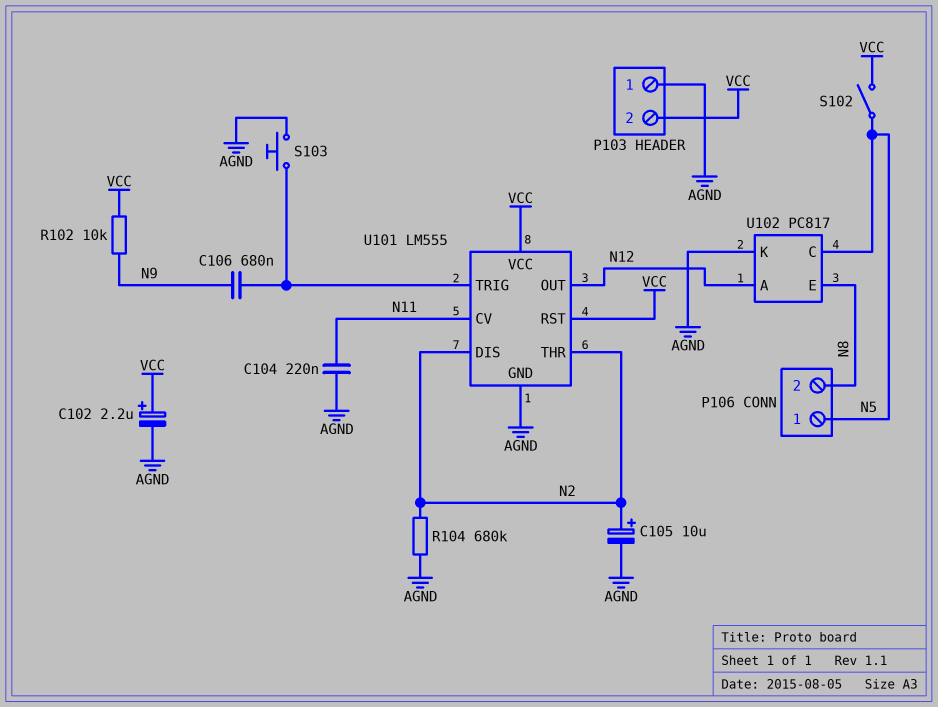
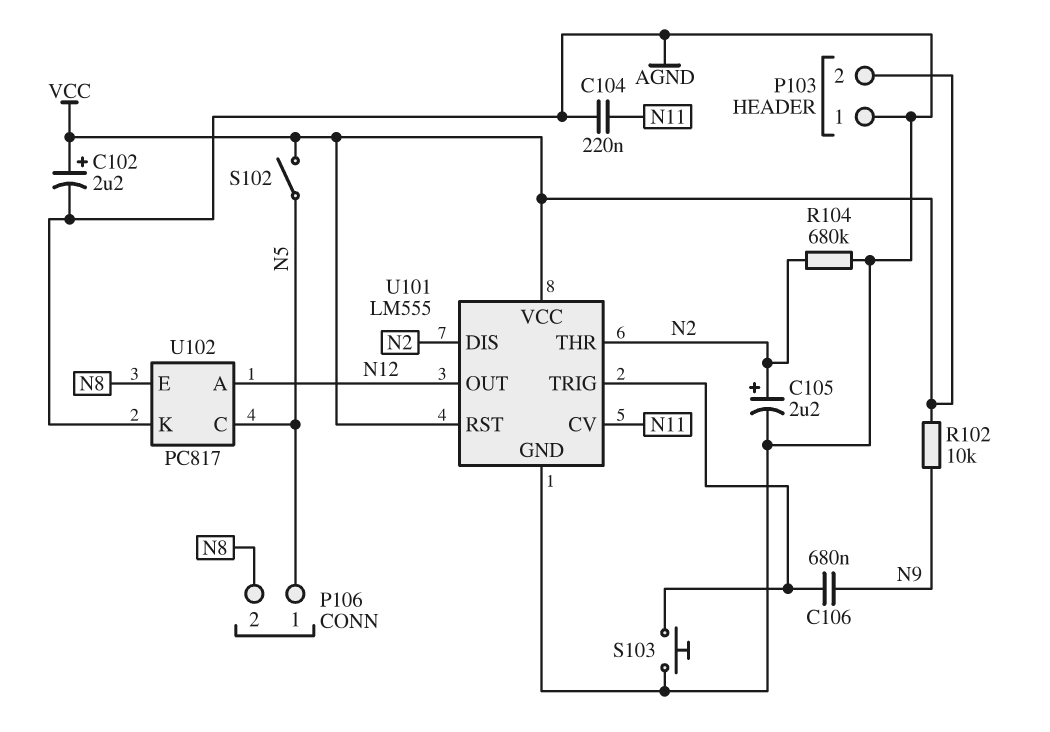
C105: 10uF (plus N2, minus AGND) -> 2.2uF (plus N2, minus AGND)

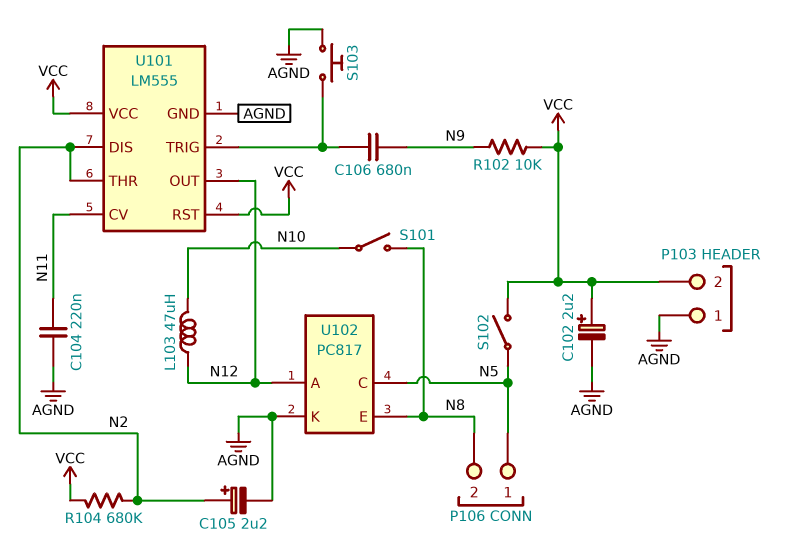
L103: none -> 47uH (N10, N12)
R104: 680k (AGND, N2) -> 680k (N2, VCC)
S101: none -> switch (N8, N10)

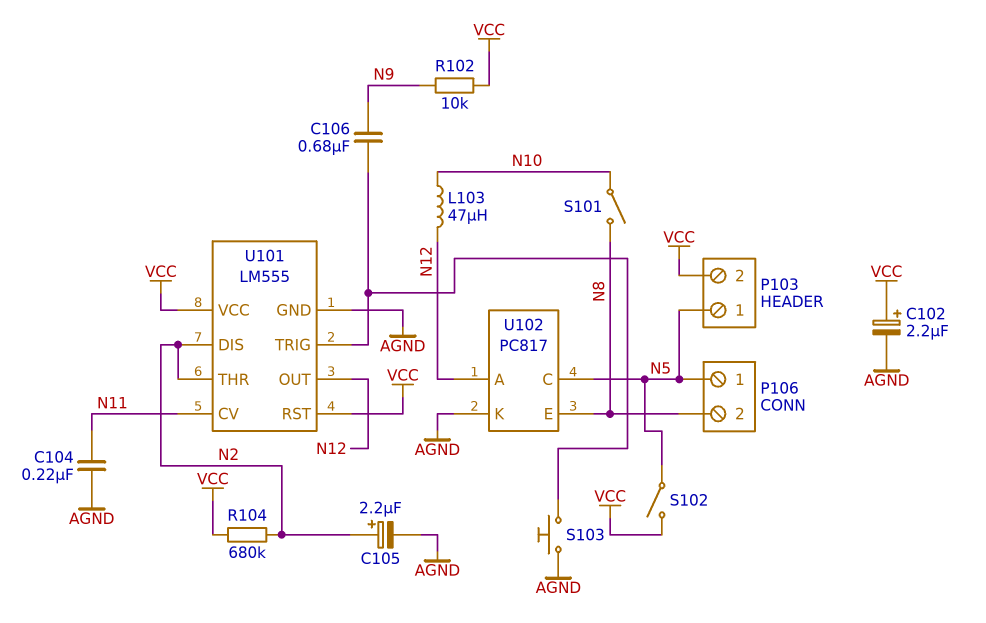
P103 pin 1: AGND -> N5

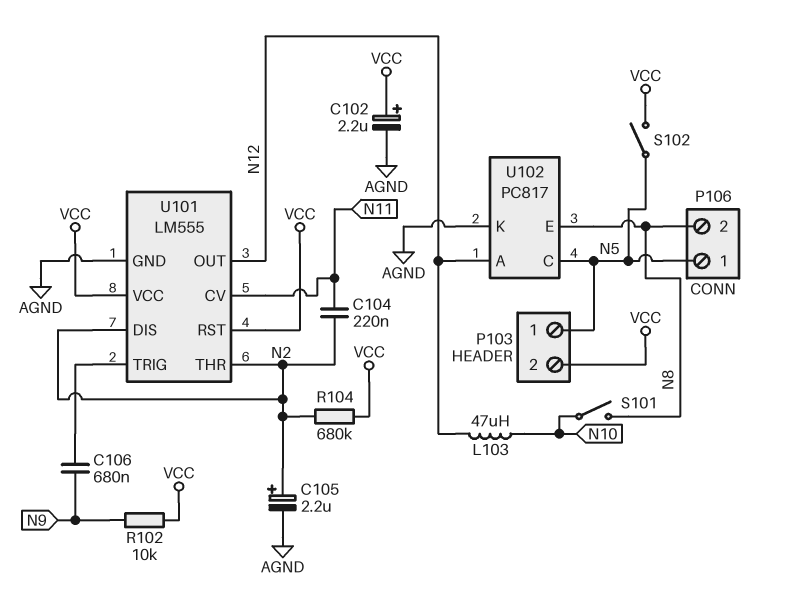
C104: 220nF (AGND, N11) -> 220nF (N2, N11)
S103: button (AGND, U101/TRIG) -> none

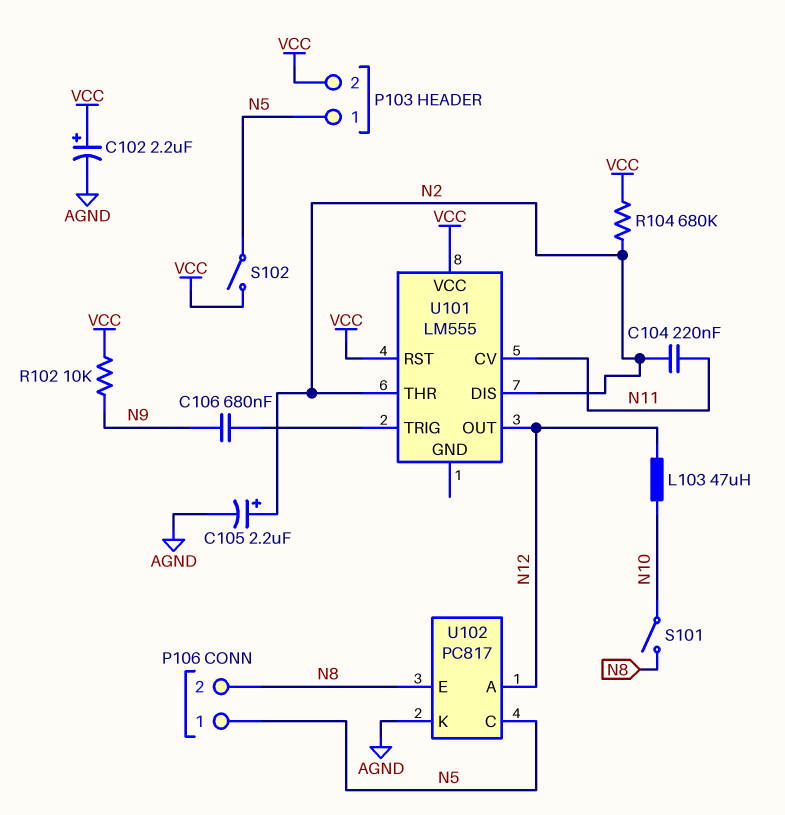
U101 pin GND: AGND -> none

